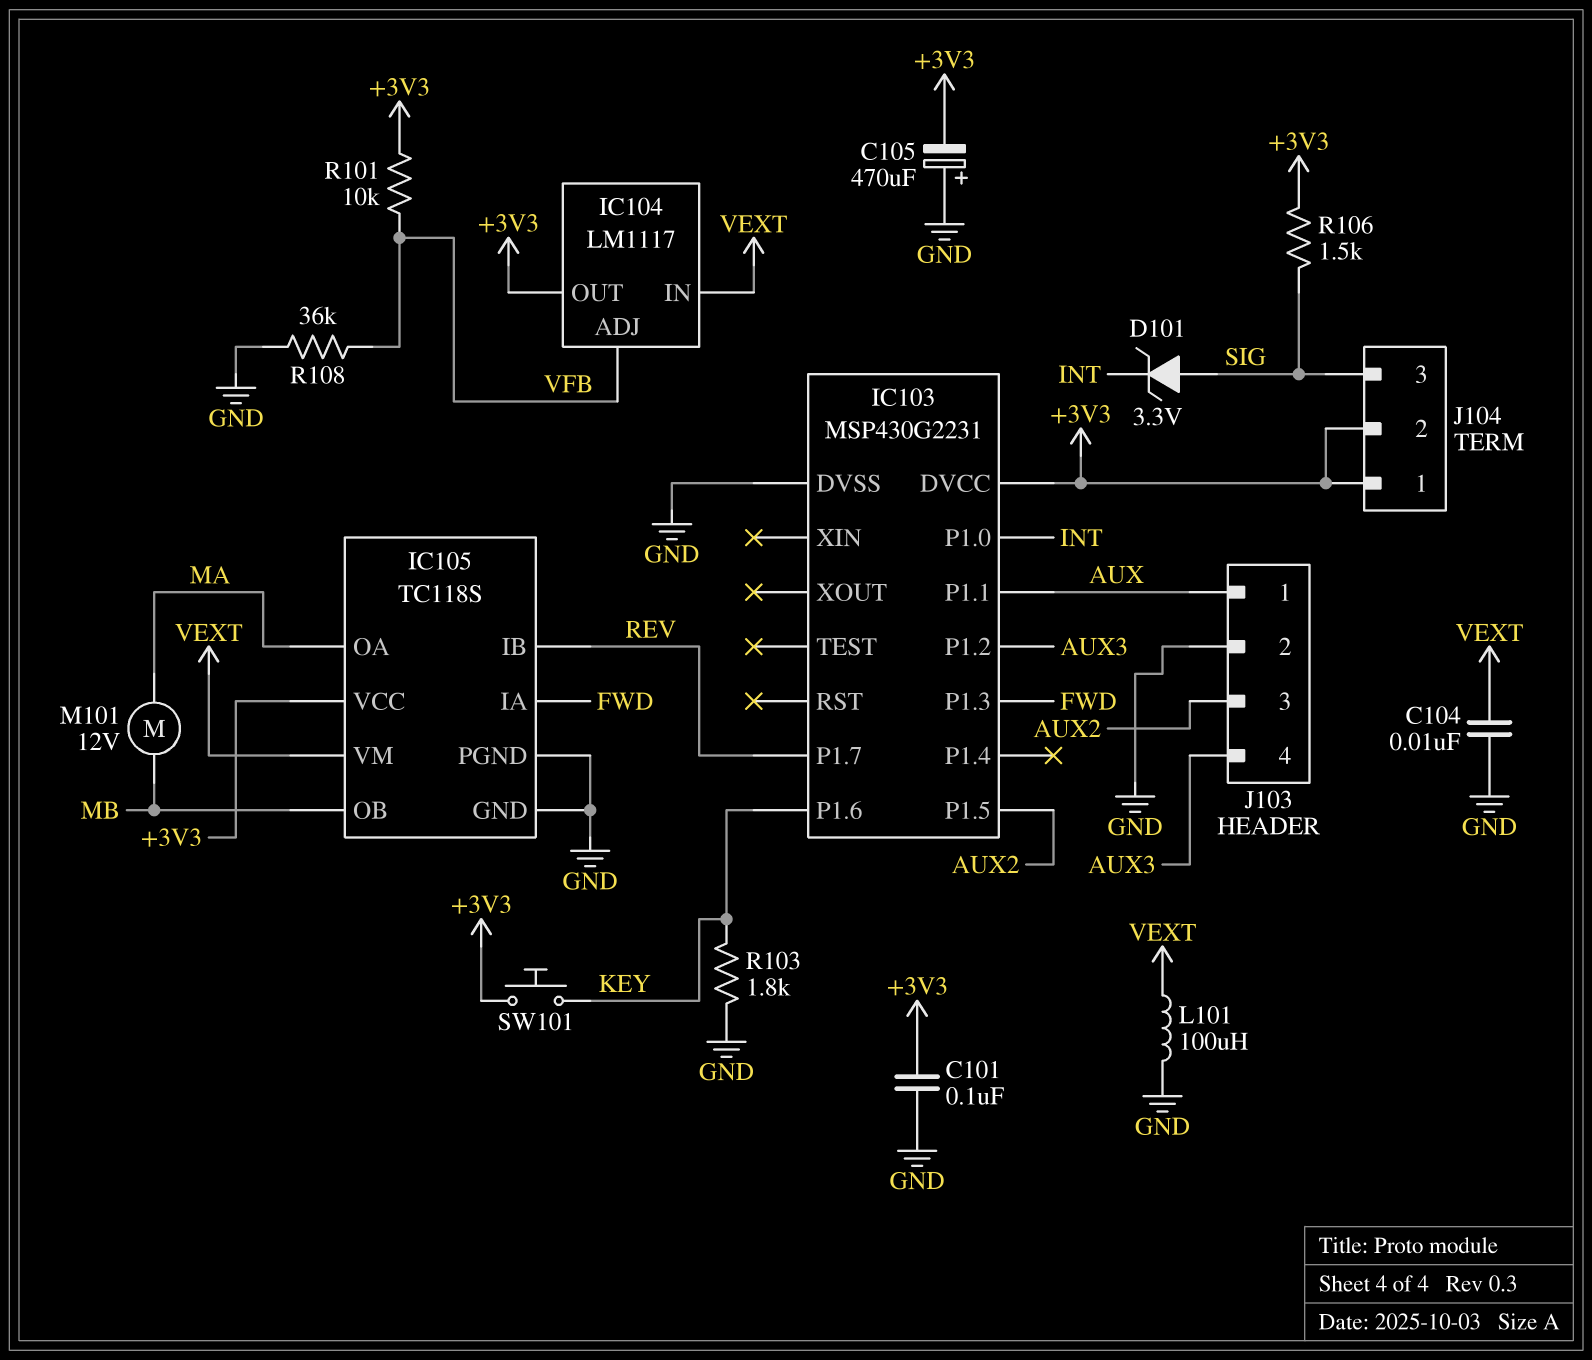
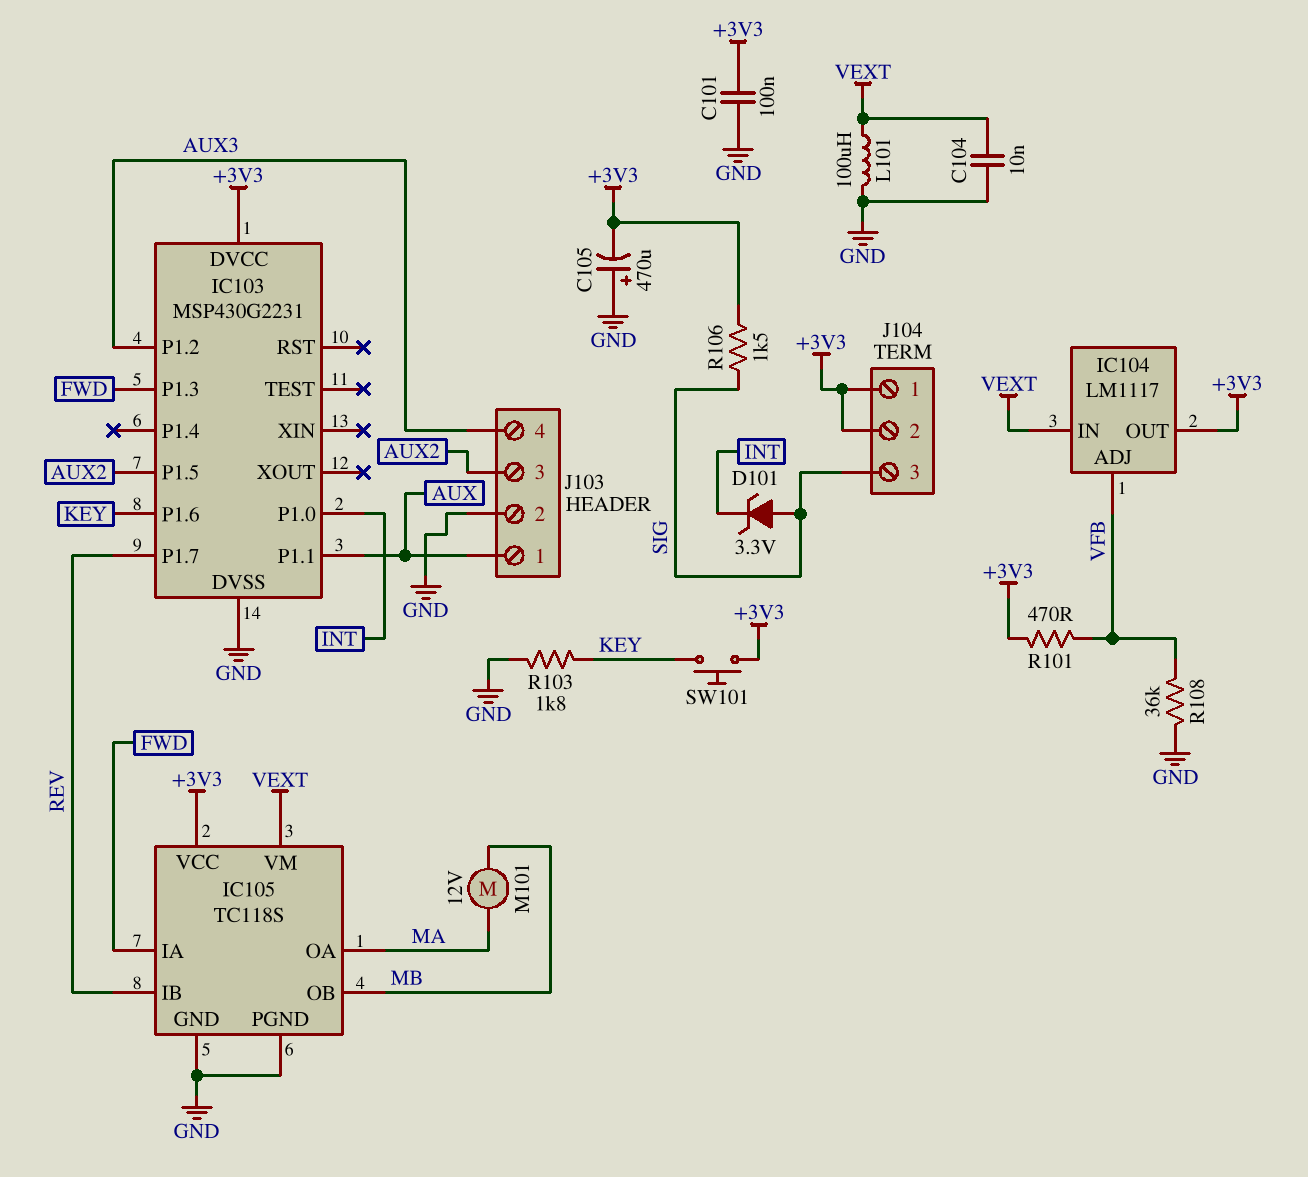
R101: 10k (+3V3, VFB) -> 470 (+3V3, VFB)

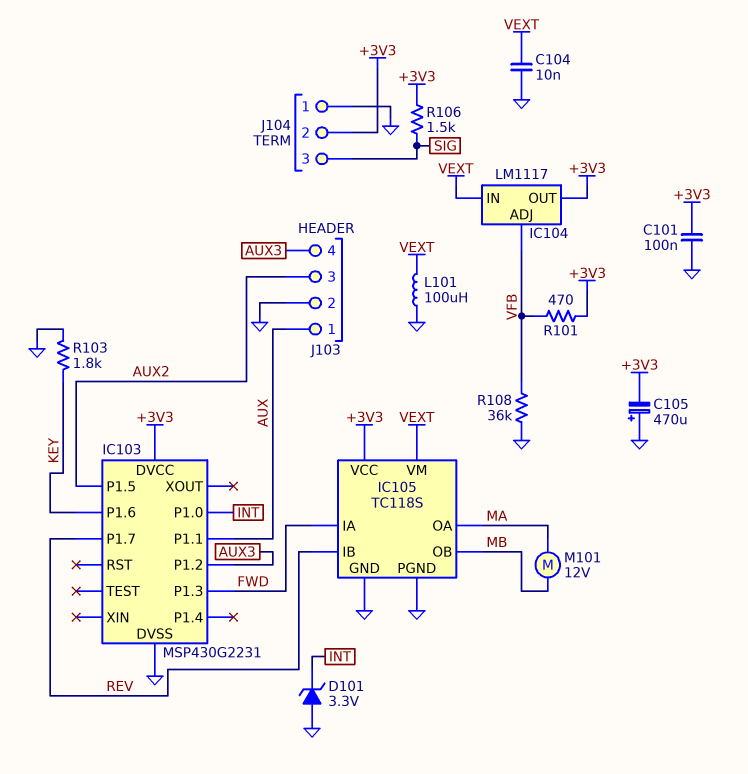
D101: zener 3.3V (A SIG, K INT) -> zener 3.3V (A GND, K INT)
J104 pin 1: +3V3 -> GND
SW101: button (+3V3, KEY) -> none

